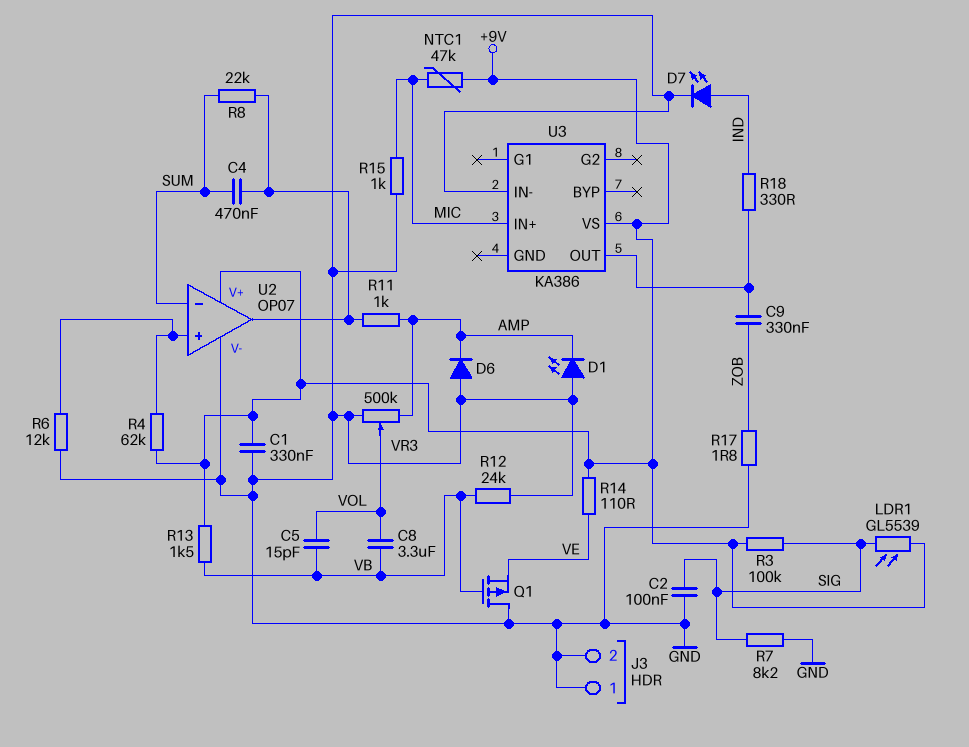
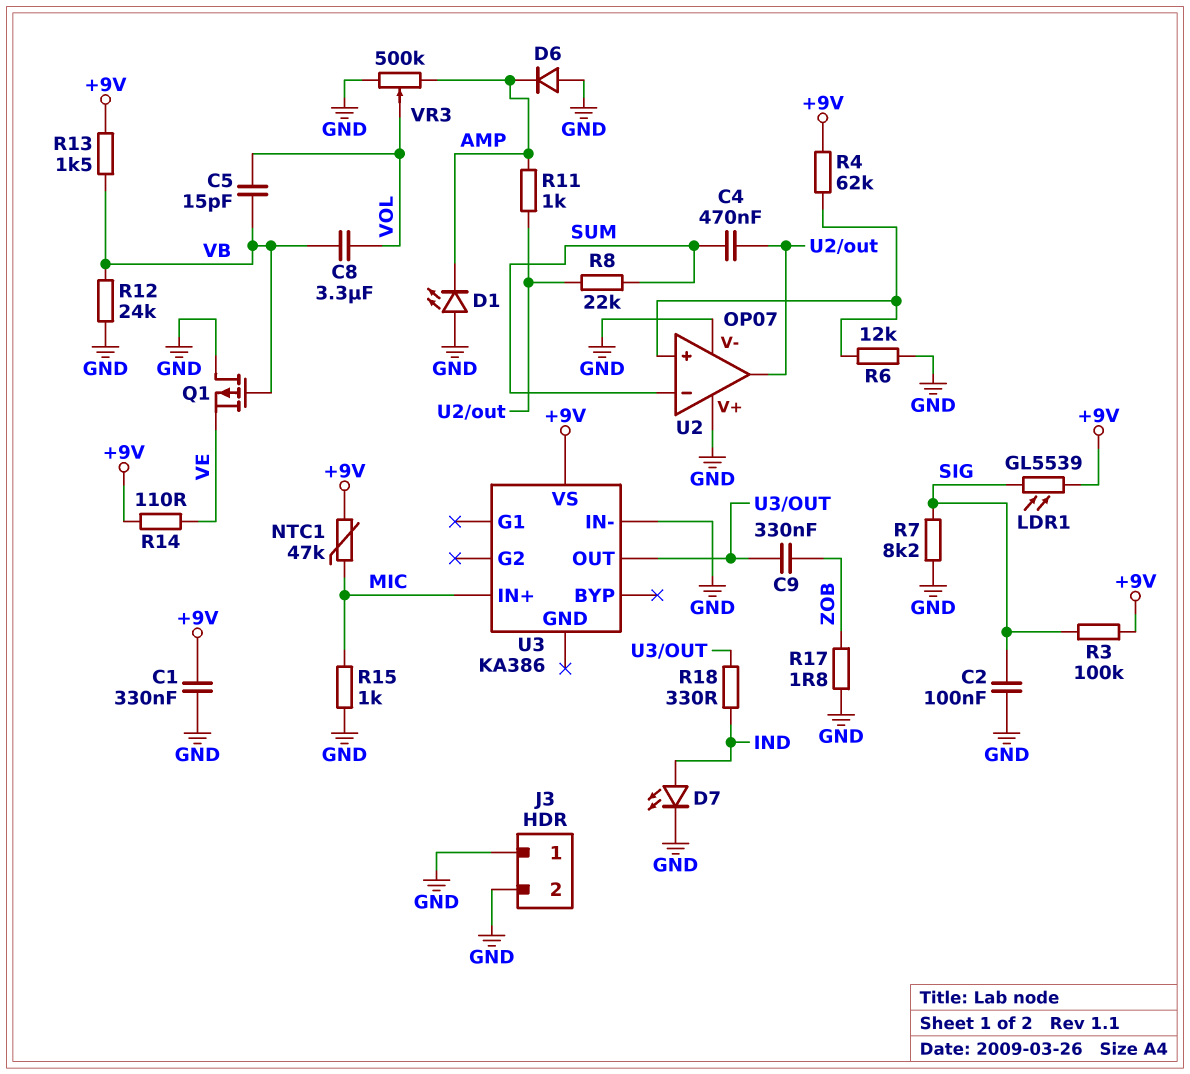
U2 pin V+: +9V -> GND

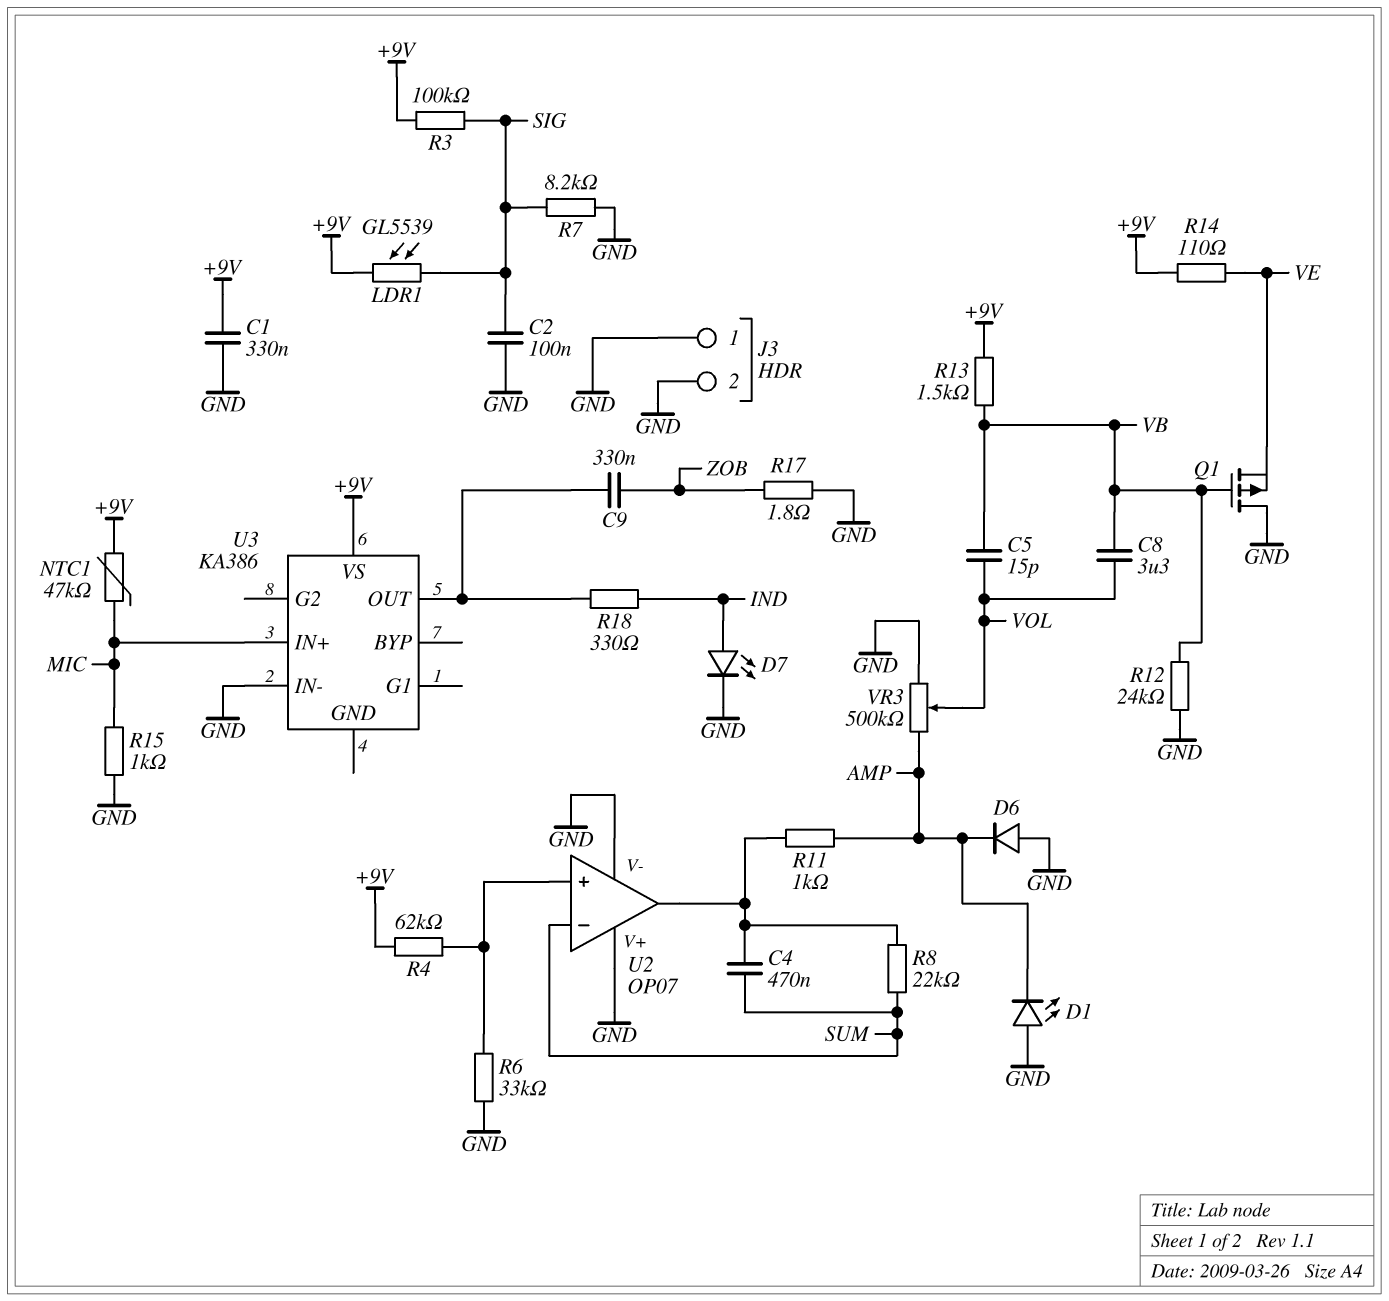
R6: 12k (GND, U2/in+) -> 33k (GND, U2/in+)

